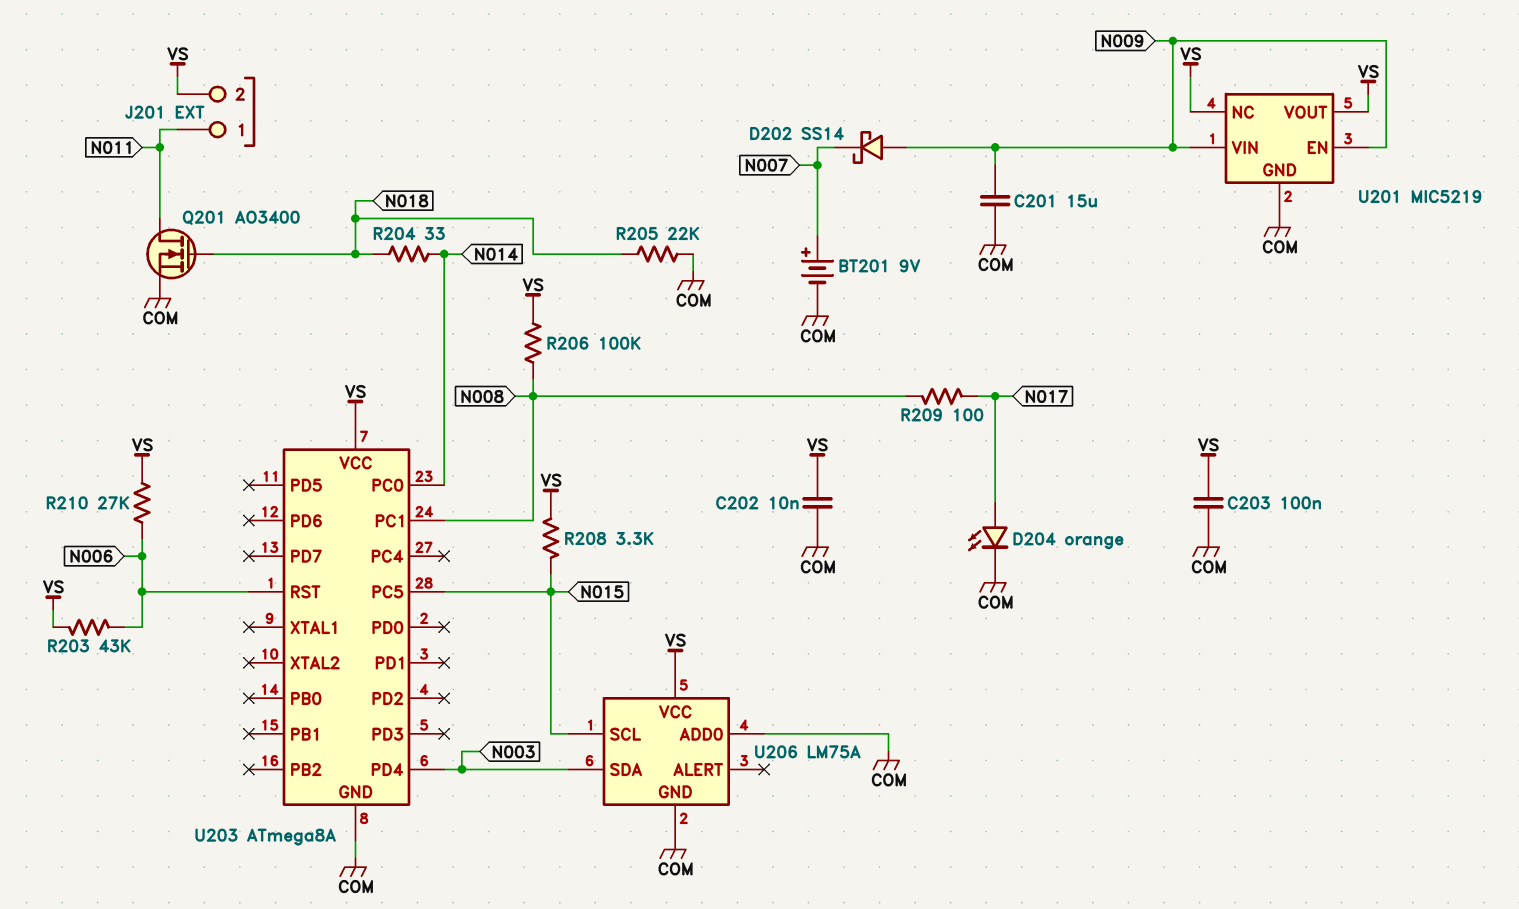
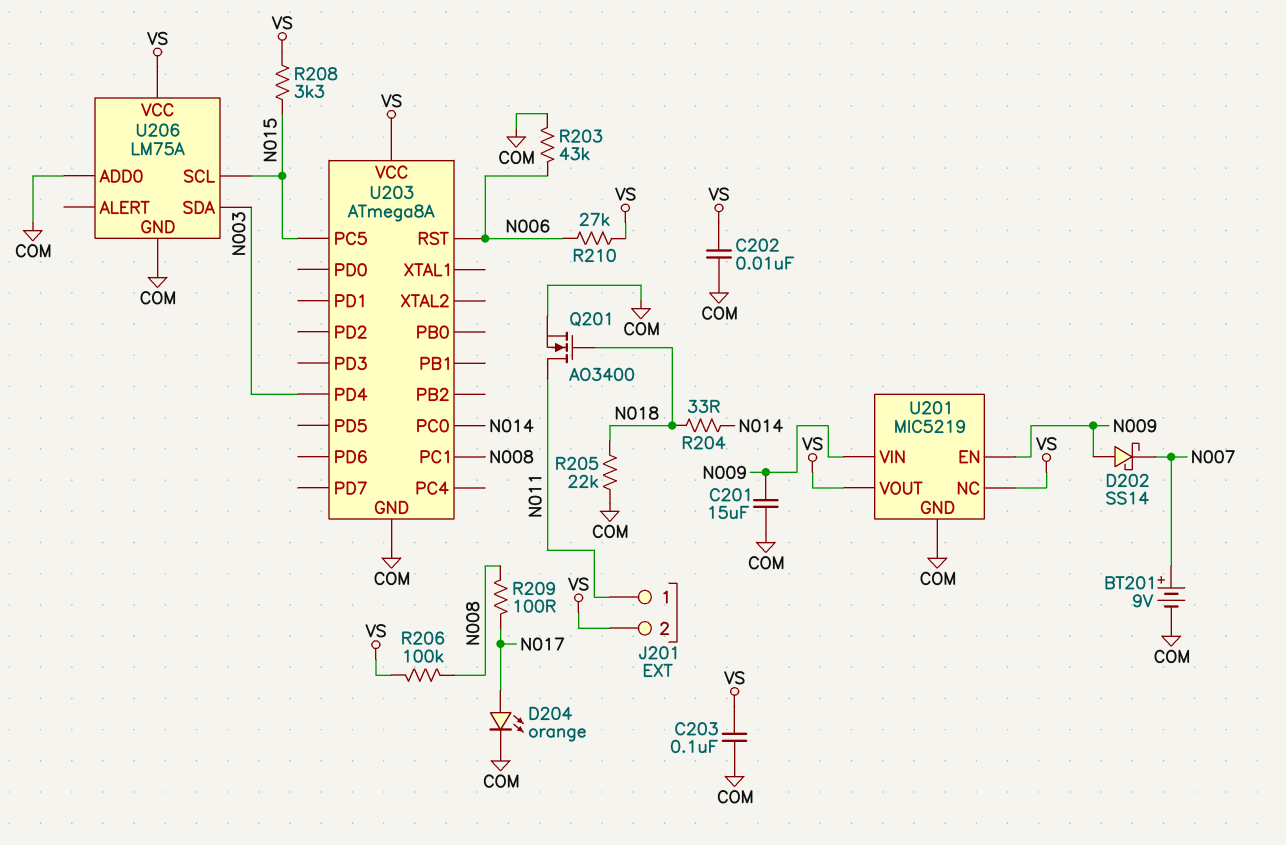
R203: 43k (N006, VS) -> 43k (COM, N006)

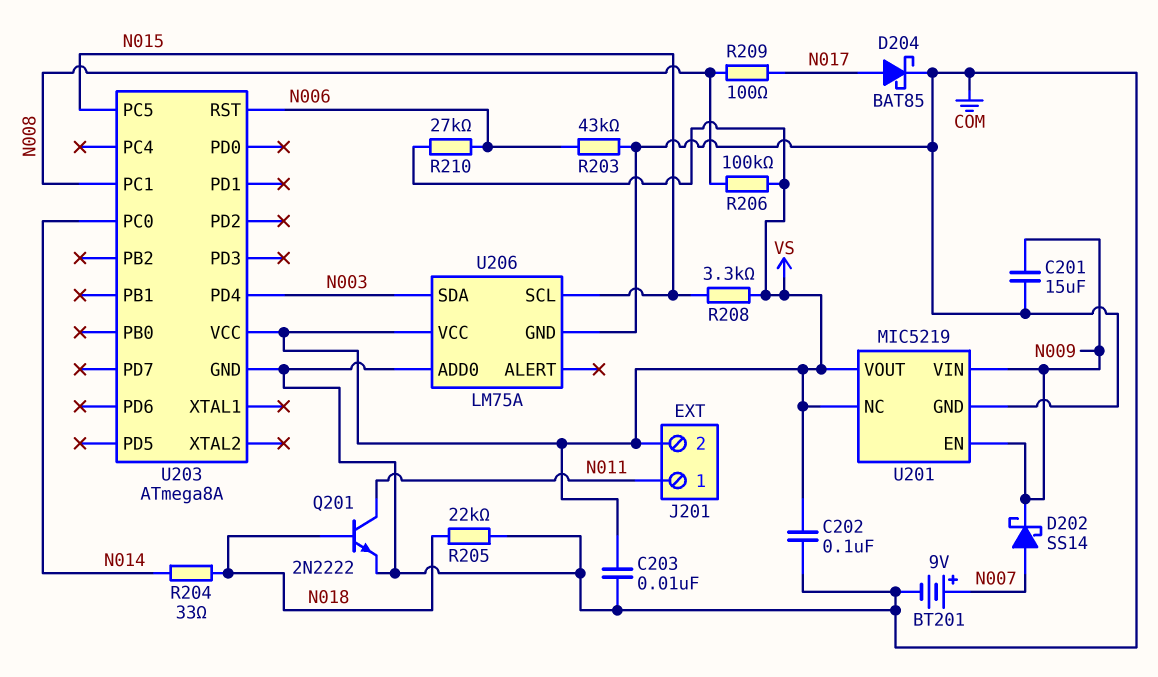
C202: 10nF (COM, VS) -> 100nF (COM, VS)
C203: 100nF (COM, VS) -> 10nF (COM, VS)
D202: schottky SS14 (A N009, K N007) -> schottky SS14 (A N007, K N009)
D204: LED orange (A N017, K COM) -> schottky BAT85 (A N017, K COM)
Q201: NMOS AO3400 (G N018, D N011, S COM) -> NPN 2N2222 (B N018, C N011, E COM)

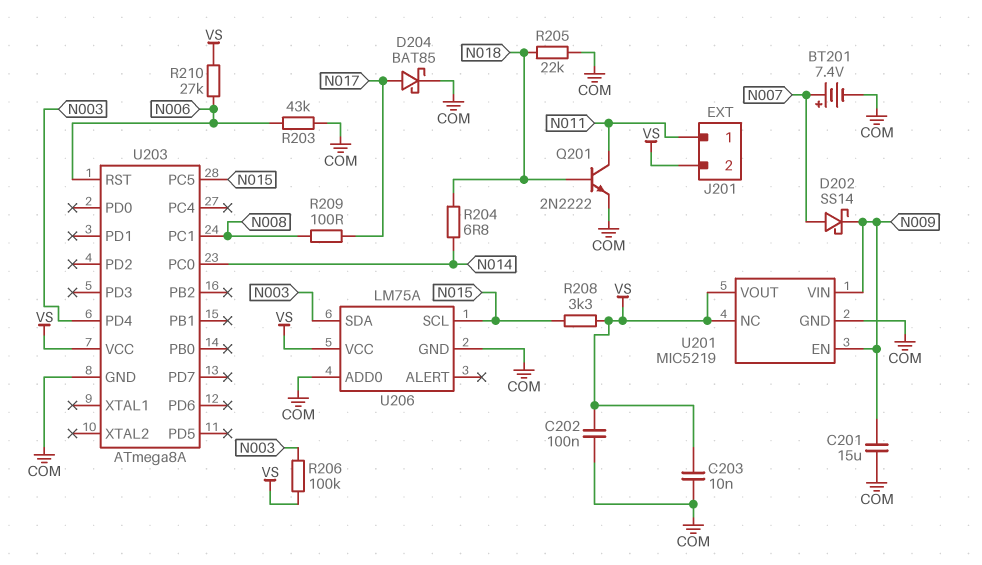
BT201: 9V (plus N007, minus COM) -> 7.4V (plus N007, minus COM)
R204: 33 (N014, N018) -> 6.8 (N014, N018)
R206: 100k (N008, VS) -> 100k (N003, VS)

